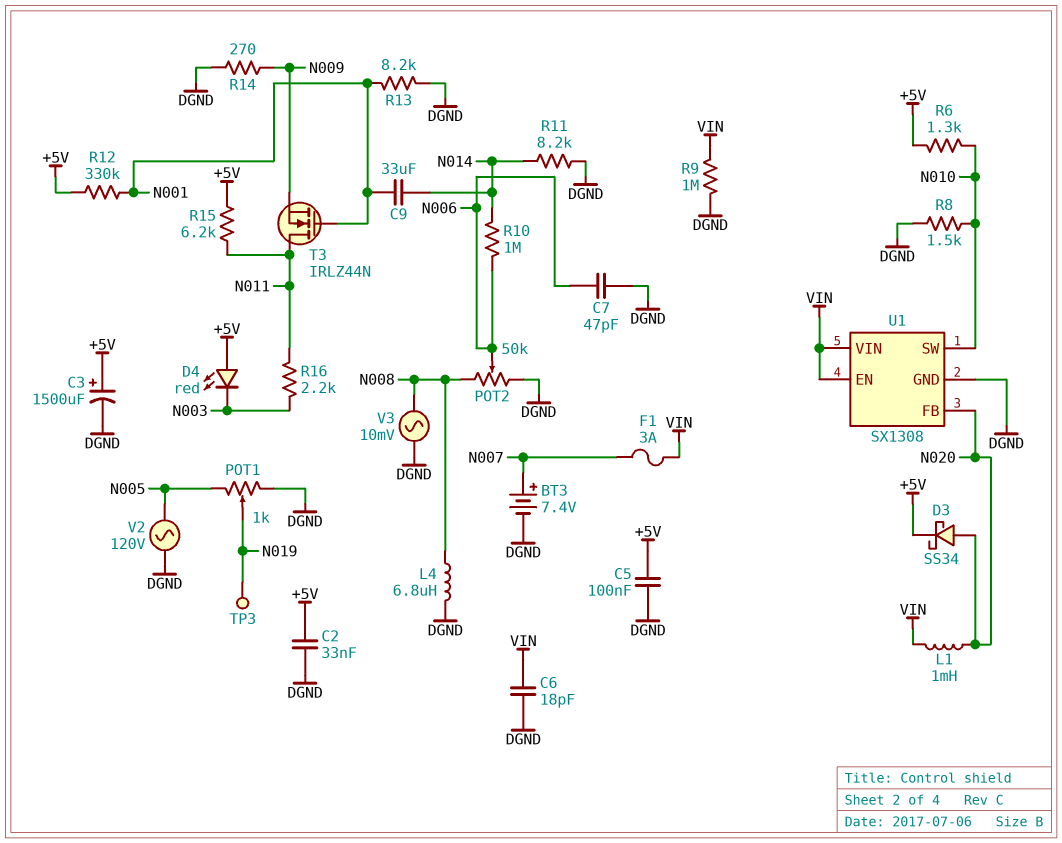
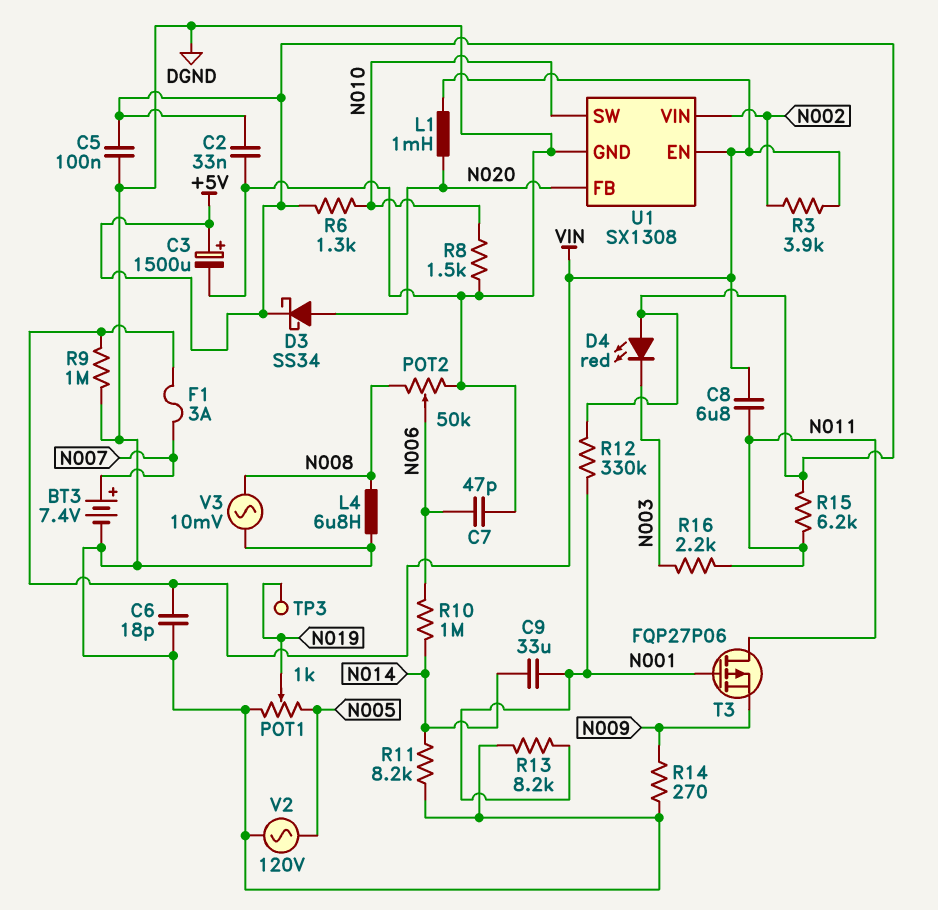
C8: none -> 6.8uF (N011, VIN)
R3: none -> 3.9k (N002, VIN)
T3: NMOS IRLZ44N (G N001, D N011, S N009) -> PMOS FQP27P06 (G N001, D N011, S N009)
U1 pin VIN: VIN -> N002

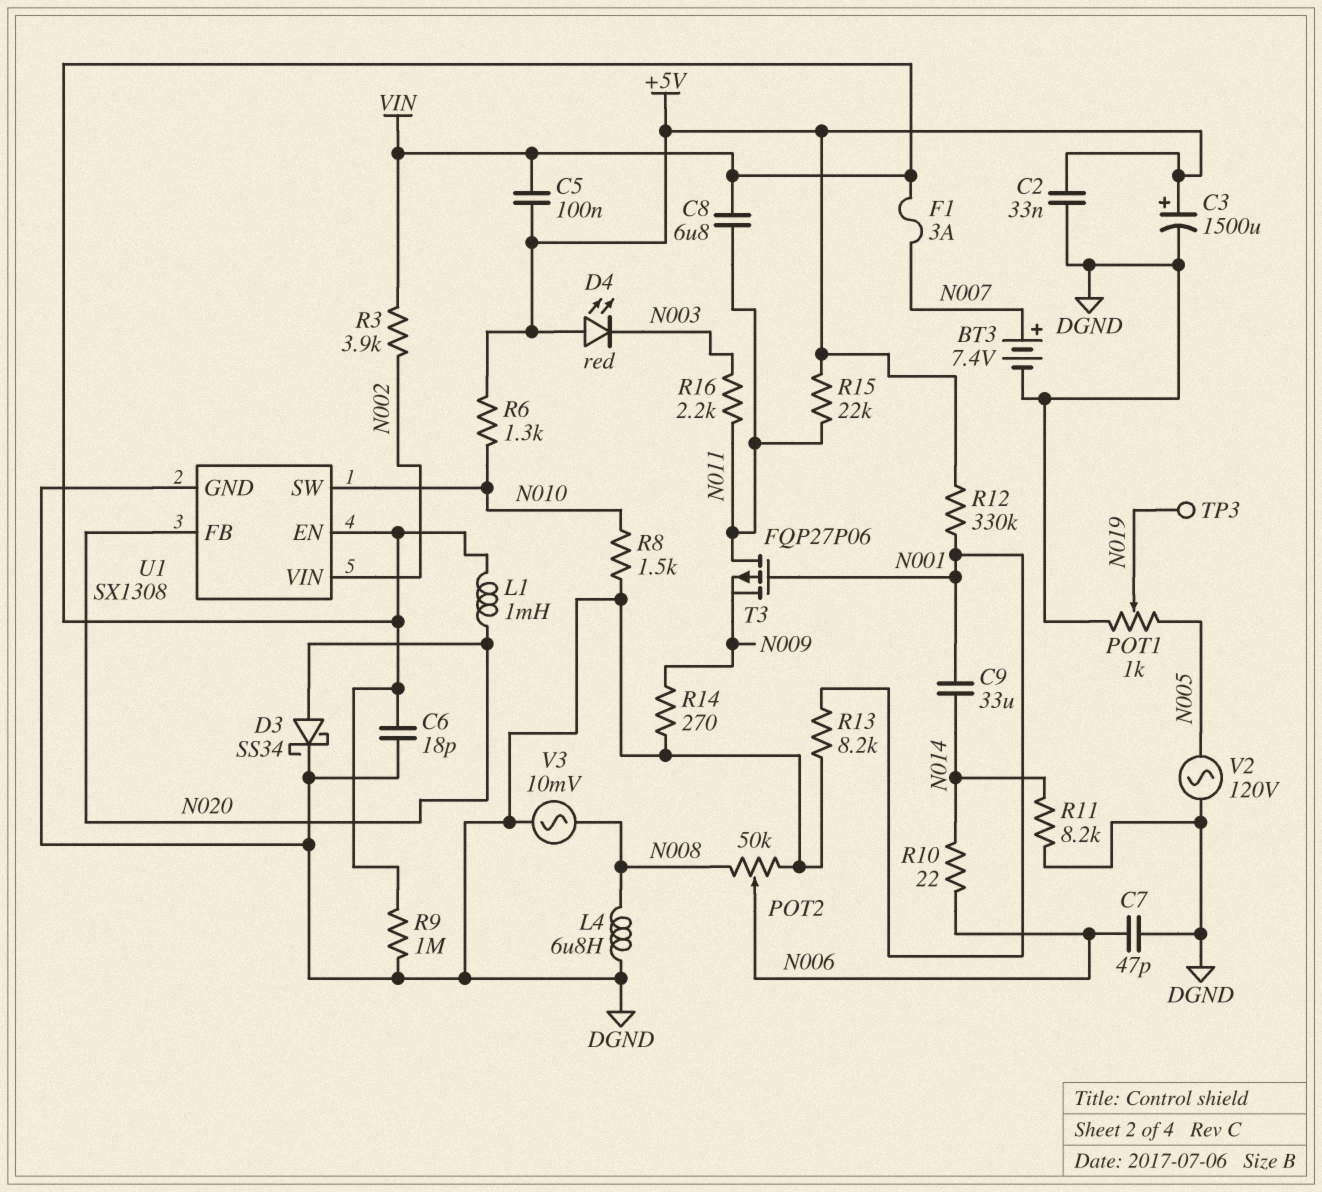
C5: 100nF (+5V, DGND) -> 100nF (+5V, VIN)
D3: schottky SS34 (A N020, K +5V) -> schottky SS34 (A N020, K DGND)
R10: 1M (N006, N014) -> 22 (N006, N014)
R15: 6.2k (+5V, N011) -> 22k (+5V, N011)

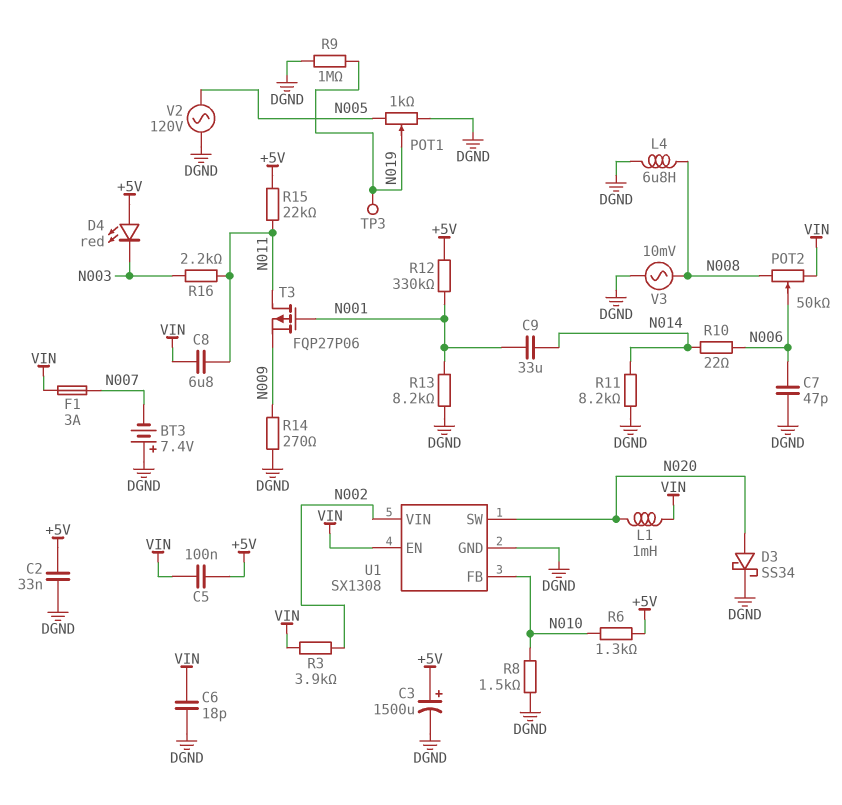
BT3: 7.4V (plus N007, minus DGND) -> 7.4V (plus DGND, minus N007)
POT2: 50k (DGND, N008, wiper N006) -> 50k (N008, VIN, wiper N006)
R9: 1M (DGND, VIN) -> 1M (DGND, N019)
U1 pin FB: N020 -> N010
U1 pin SW: N010 -> N020

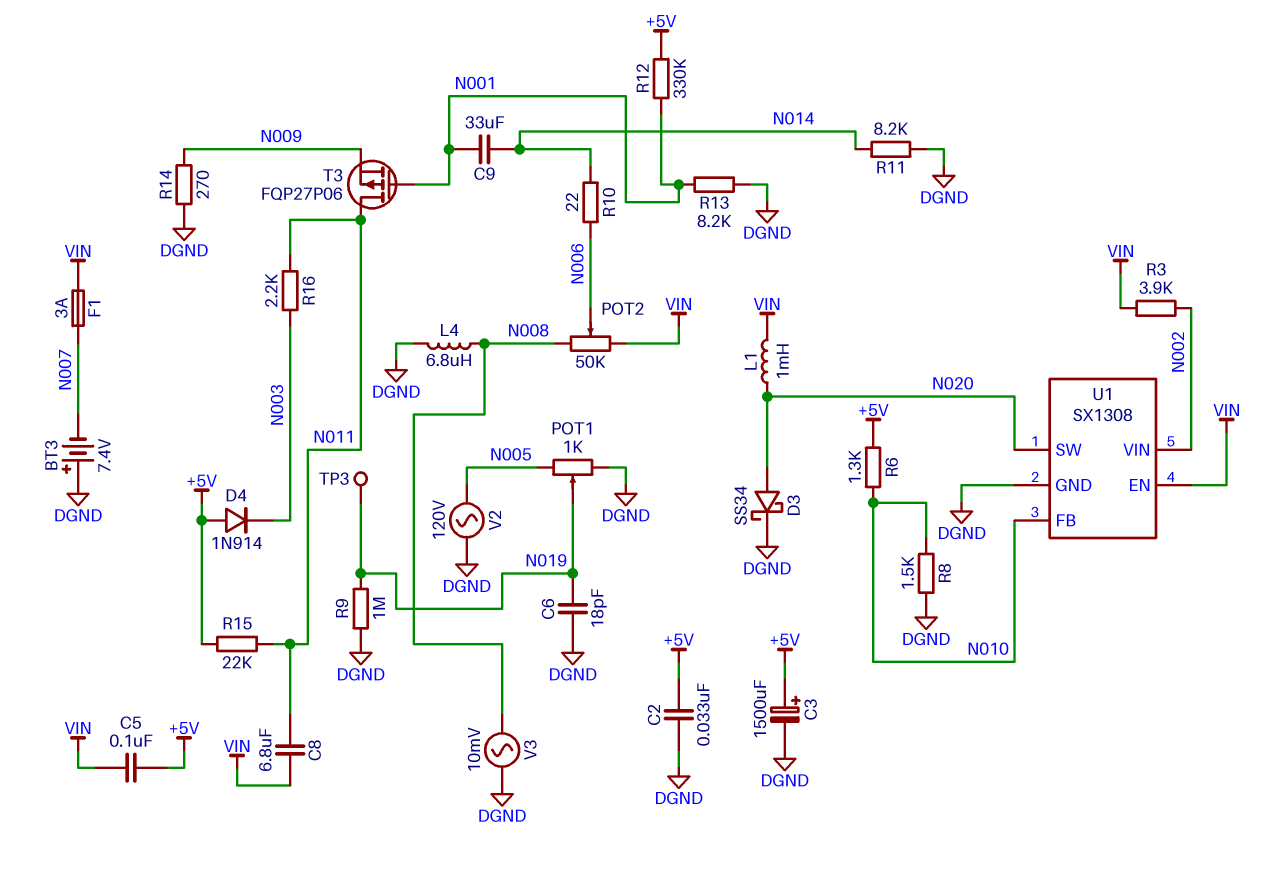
C6: 18pF (DGND, VIN) -> 18pF (DGND, N019)
C7: 47pF (DGND, N006) -> none
D4: LED red (A +5V, K N003) -> diode 1N914 (A +5V, K N003)

